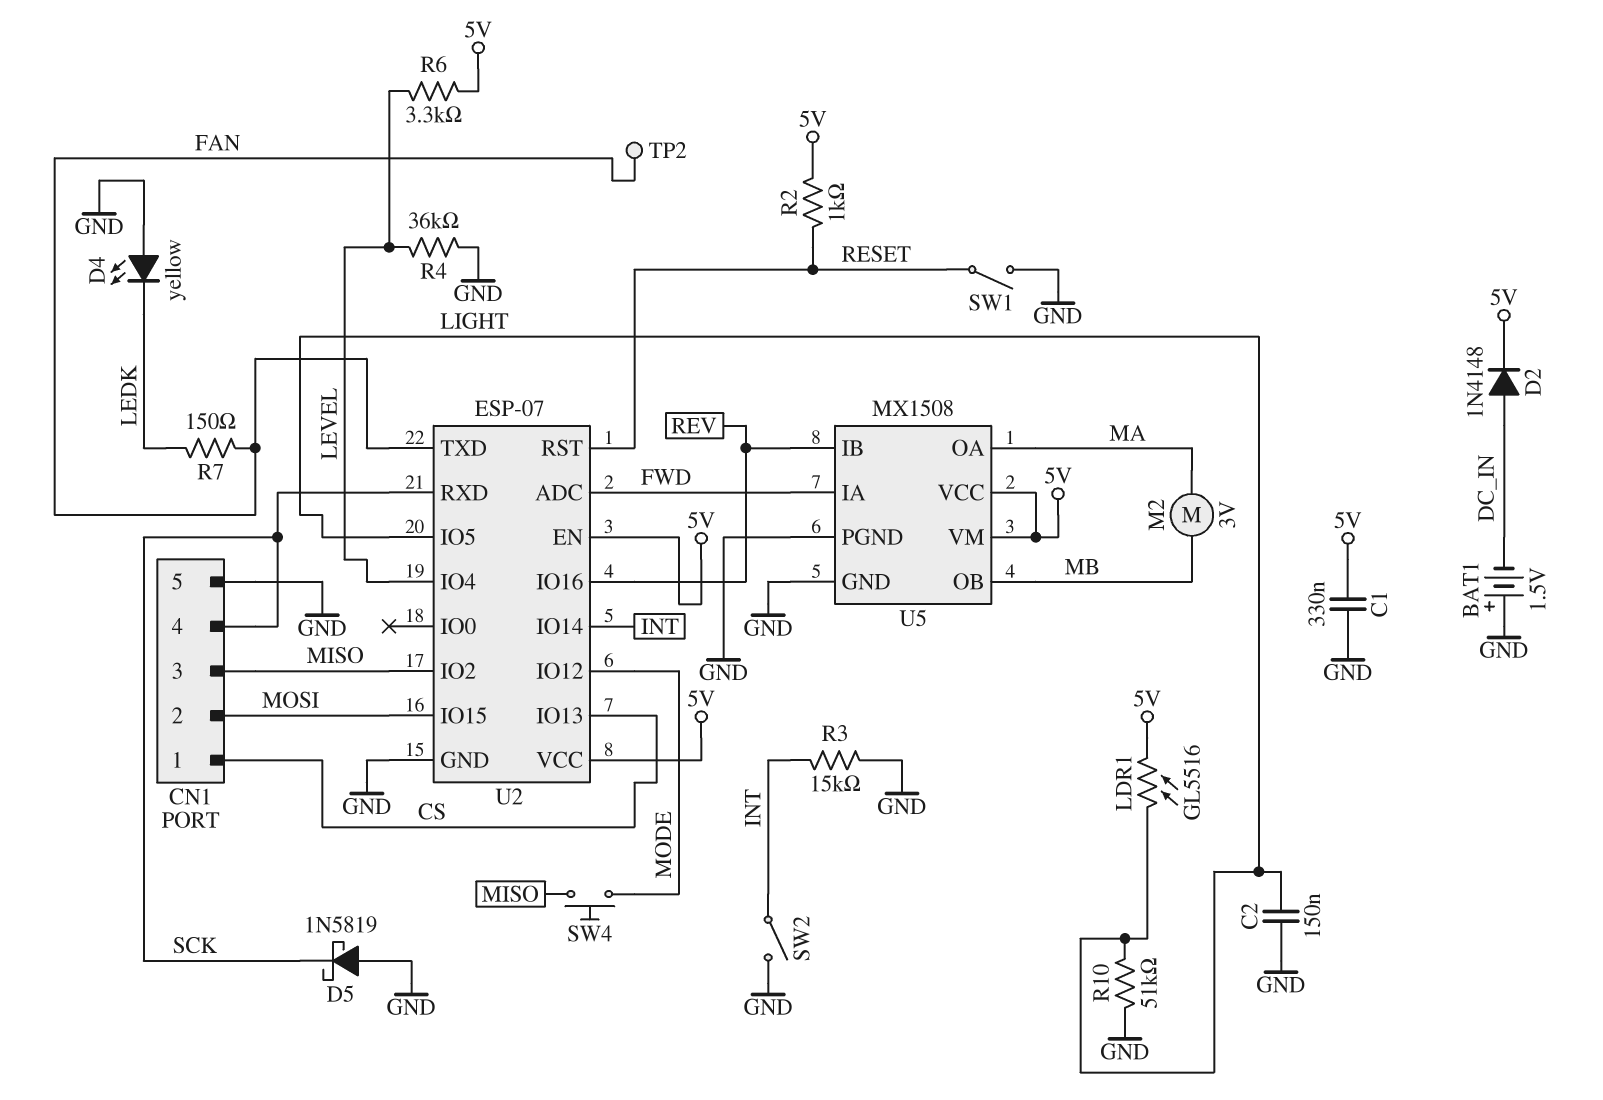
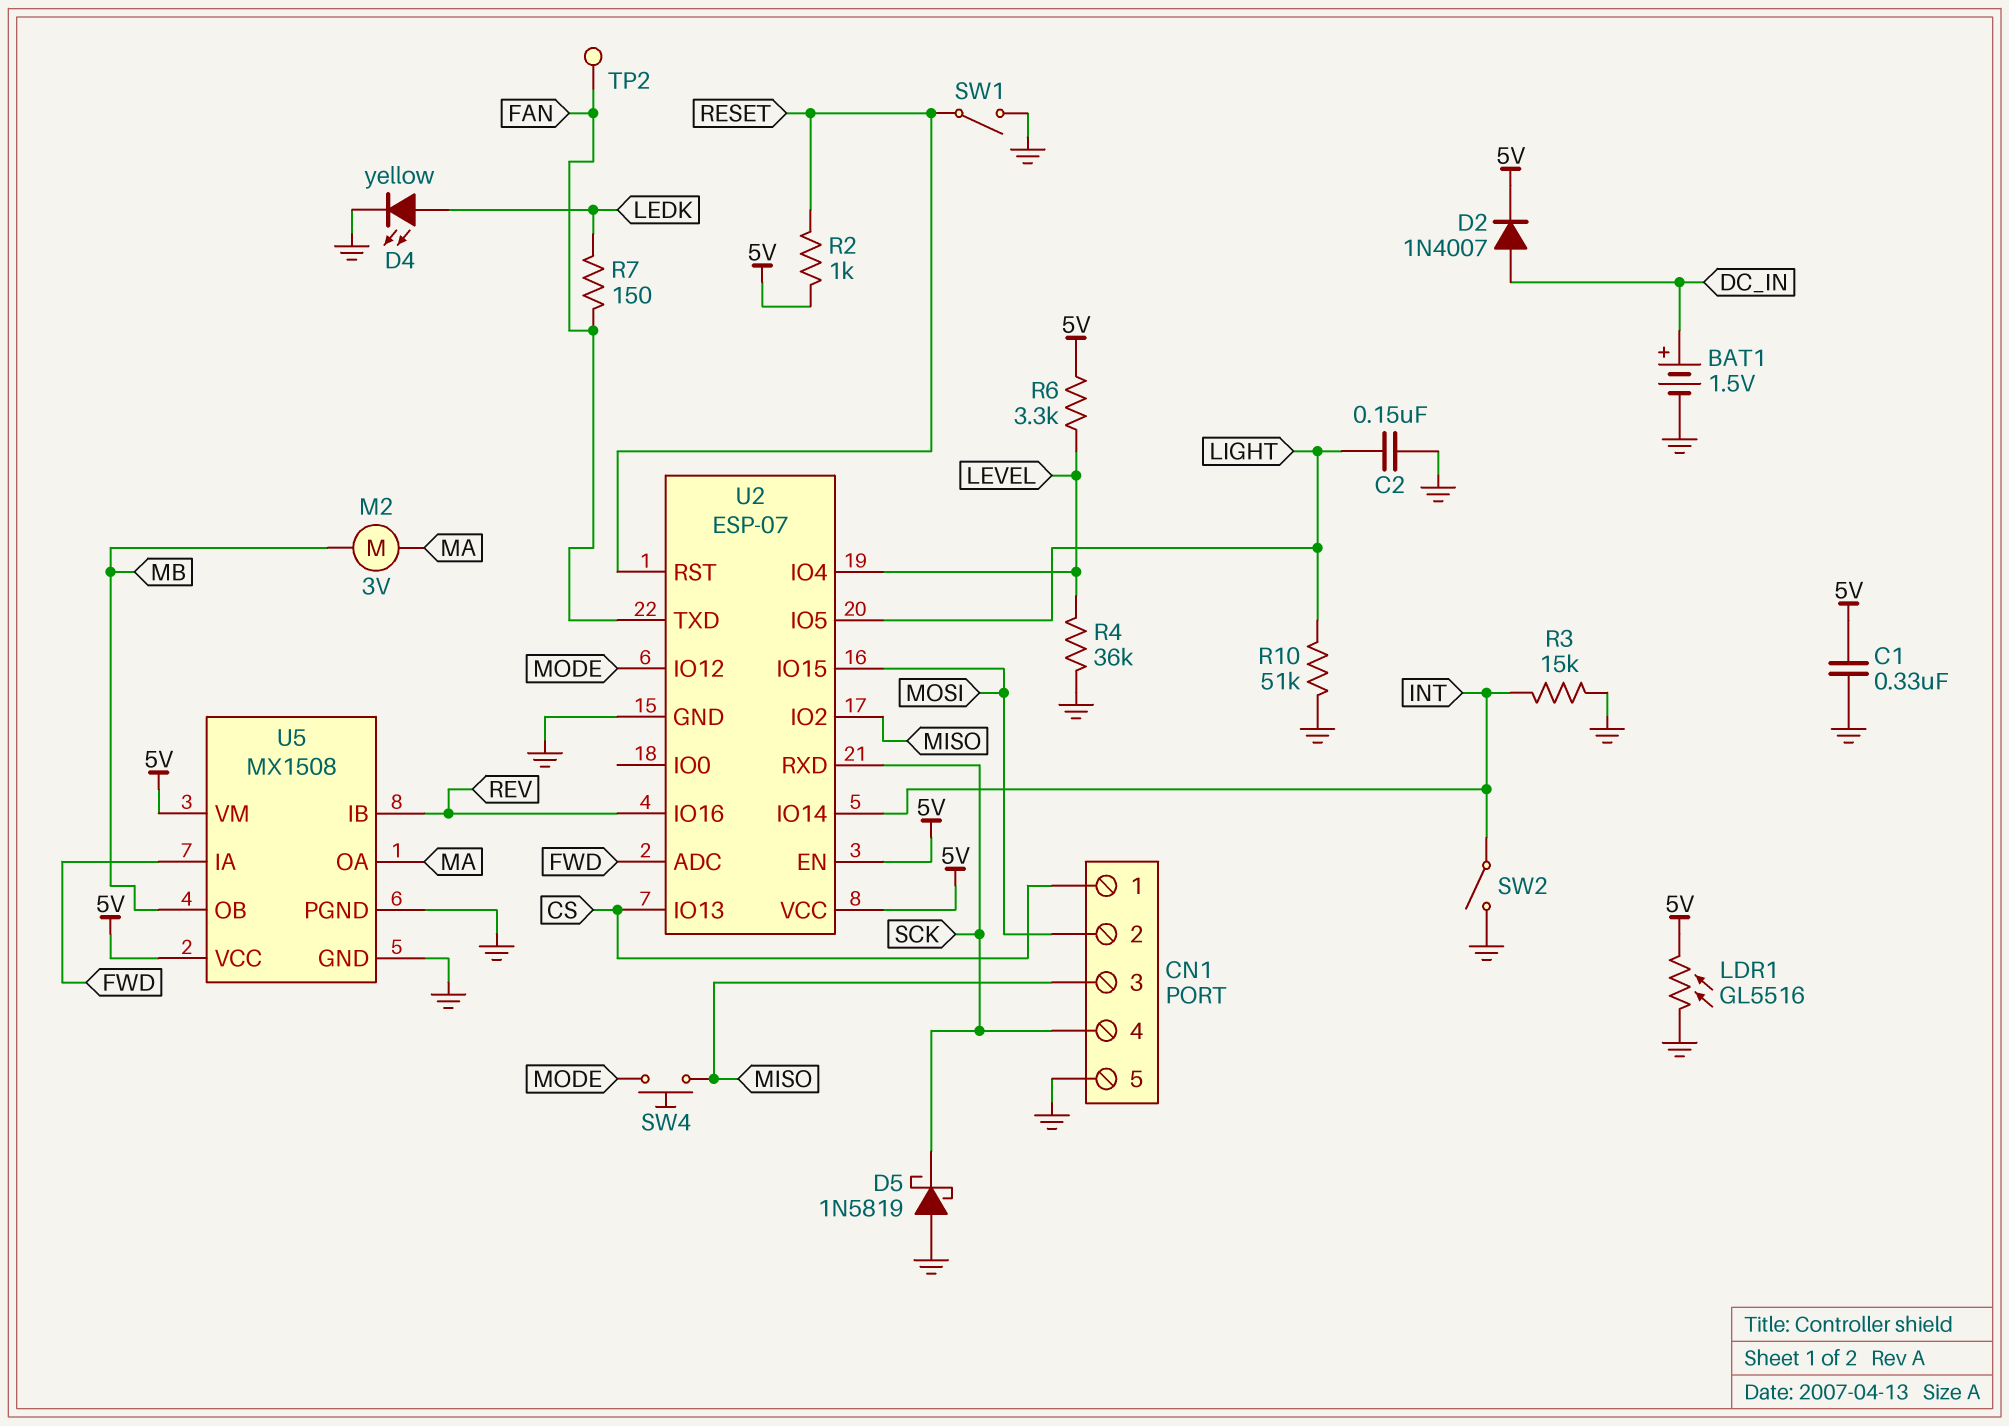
BAT1: 1.5V (plus GND, minus DC_IN) -> 1.5V (plus DC_IN, minus GND)
D2: diode 1N4148 (A DC_IN, K 5V) -> diode 1N4007 (A DC_IN, K 5V)
D4: LED yellow (A GND, K LEDK) -> LED yellow (A LEDK, K GND)
LDR1: GL5516 (5V, LIGHT) -> GL5516 (5V, GND)

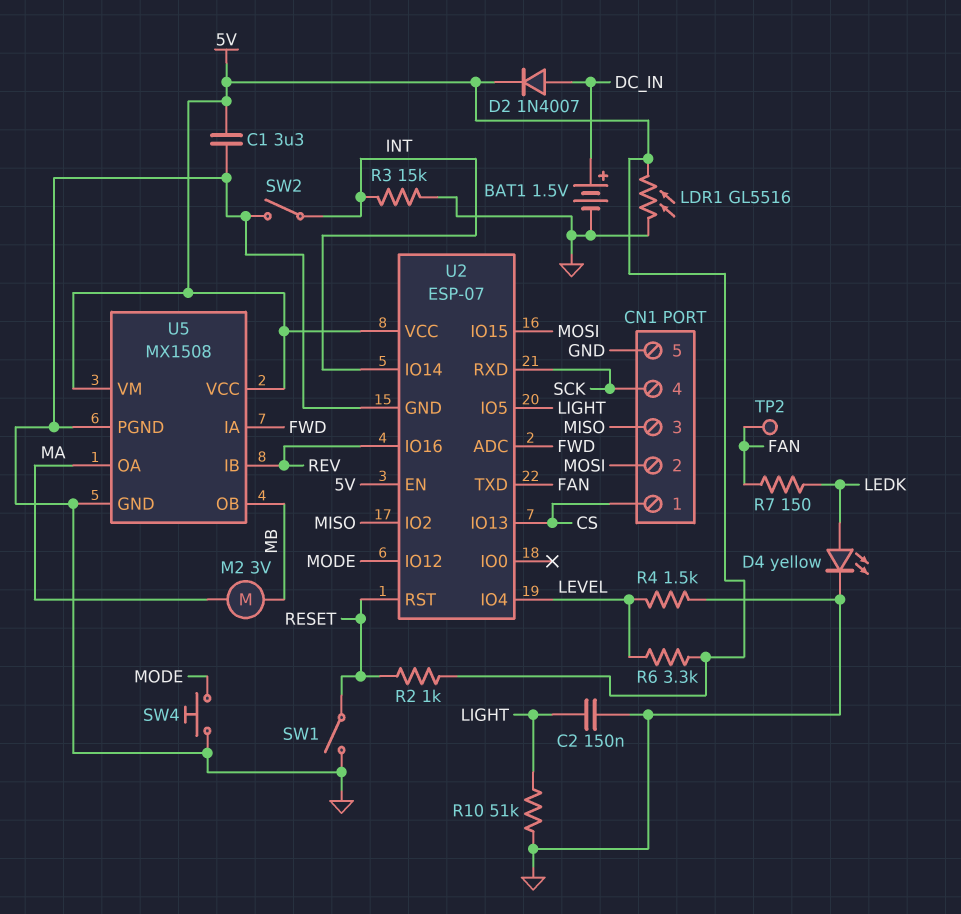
C1: 330nF (5V, GND) -> 3.3uF (5V, GND)
D5: schottky 1N5819 (A GND, K SCK) -> none
R4: 36k (GND, LEVEL) -> 1.5k (GND, LEVEL)
SW4: button (MISO, MODE) -> button (GND, MODE)

